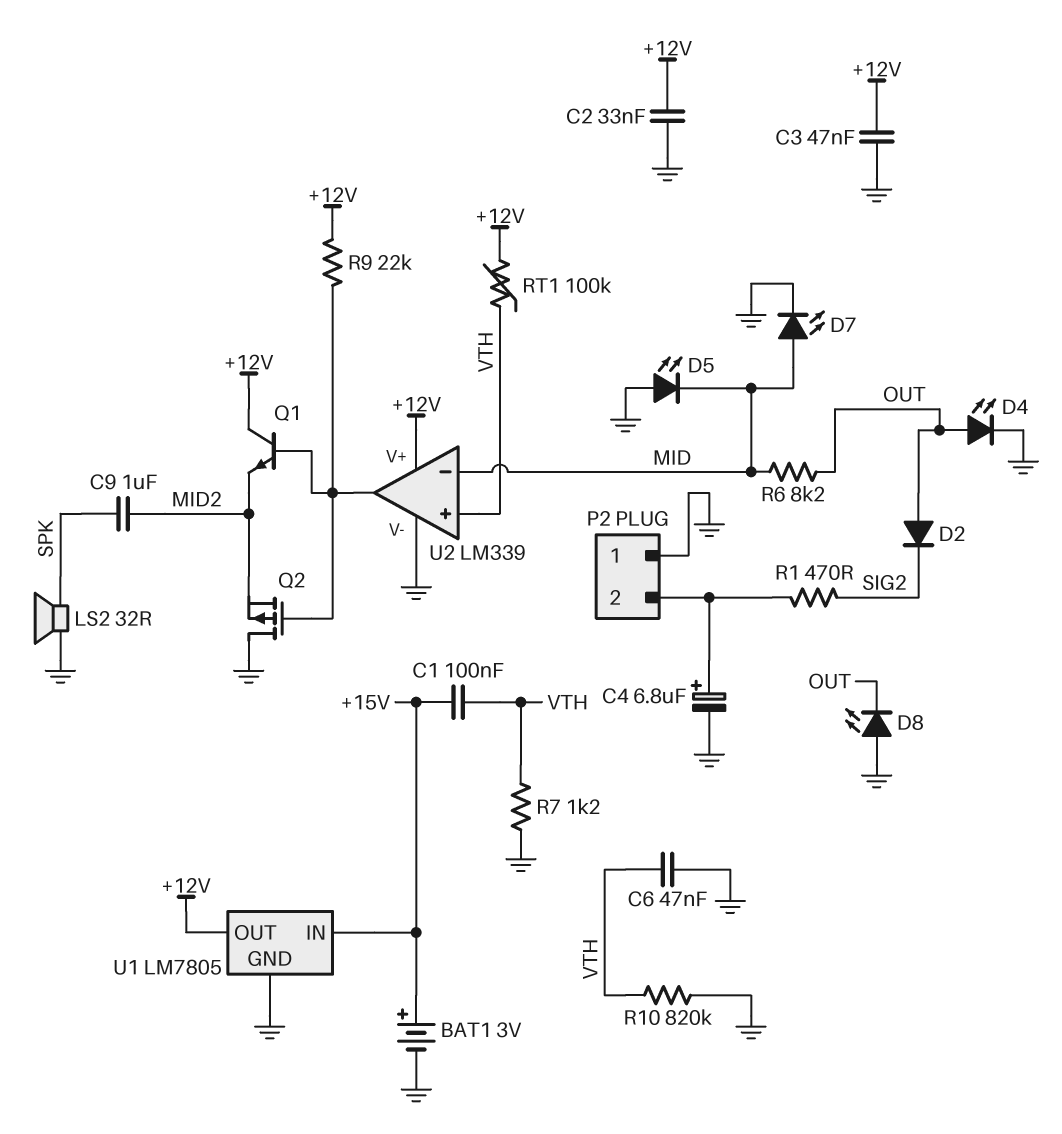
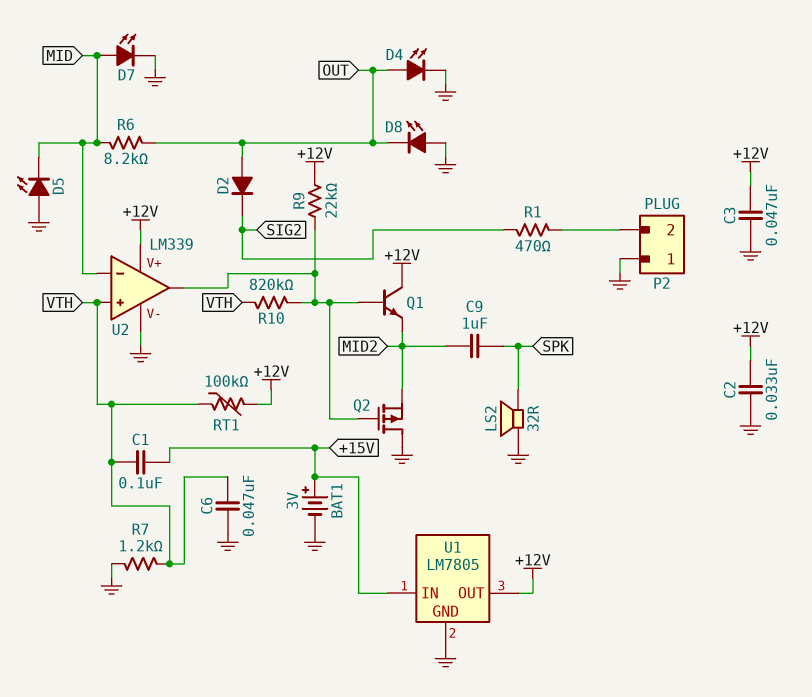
C4: 6.8uF (plus P2/2, minus GND) -> none
R10: 820k (GND, VTH) -> 820k (U2/out, VTH)

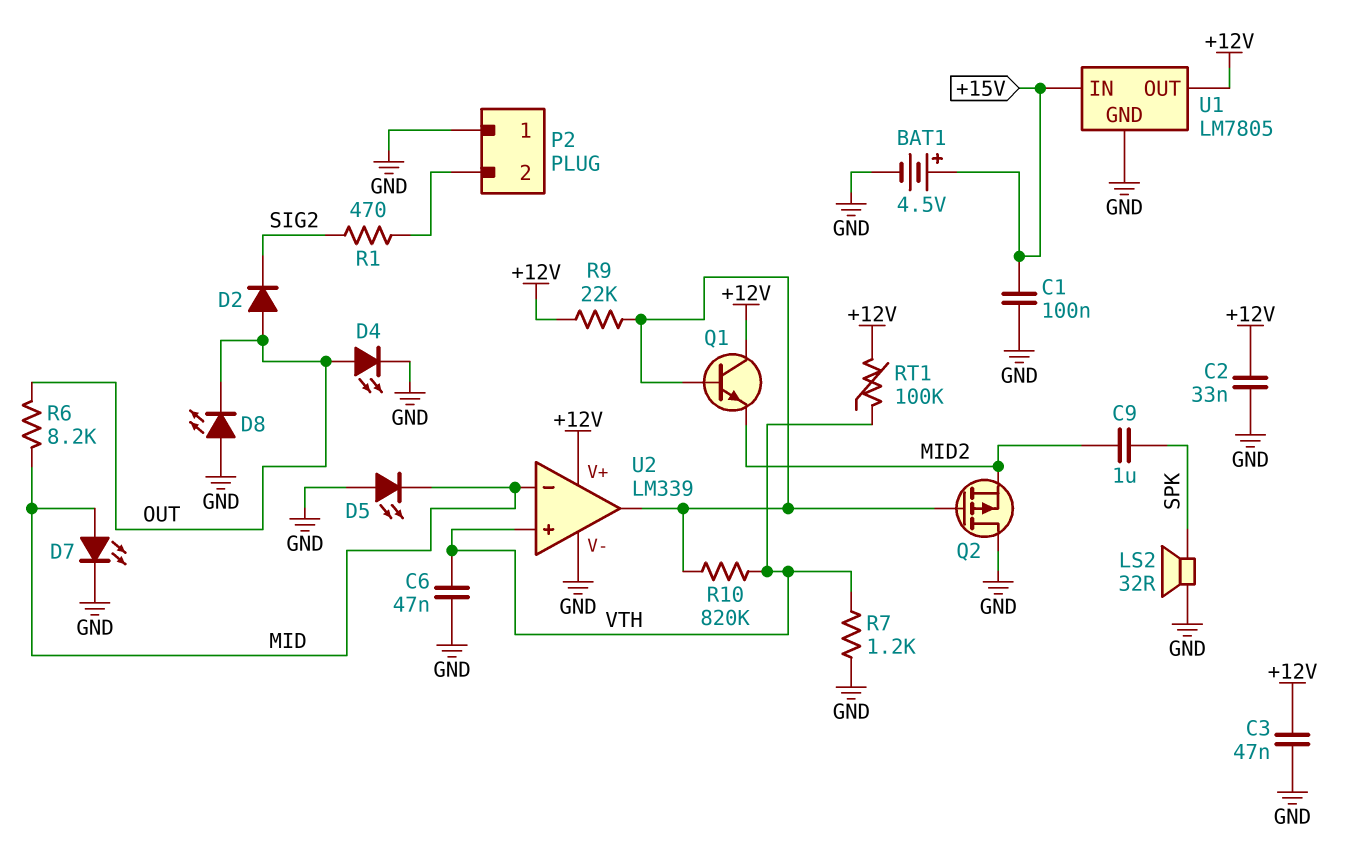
BAT1: 3V (plus +15V, minus GND) -> 4.5V (plus +15V, minus GND)
C1: 100nF (+15V, VTH) -> 100nF (+15V, GND)

